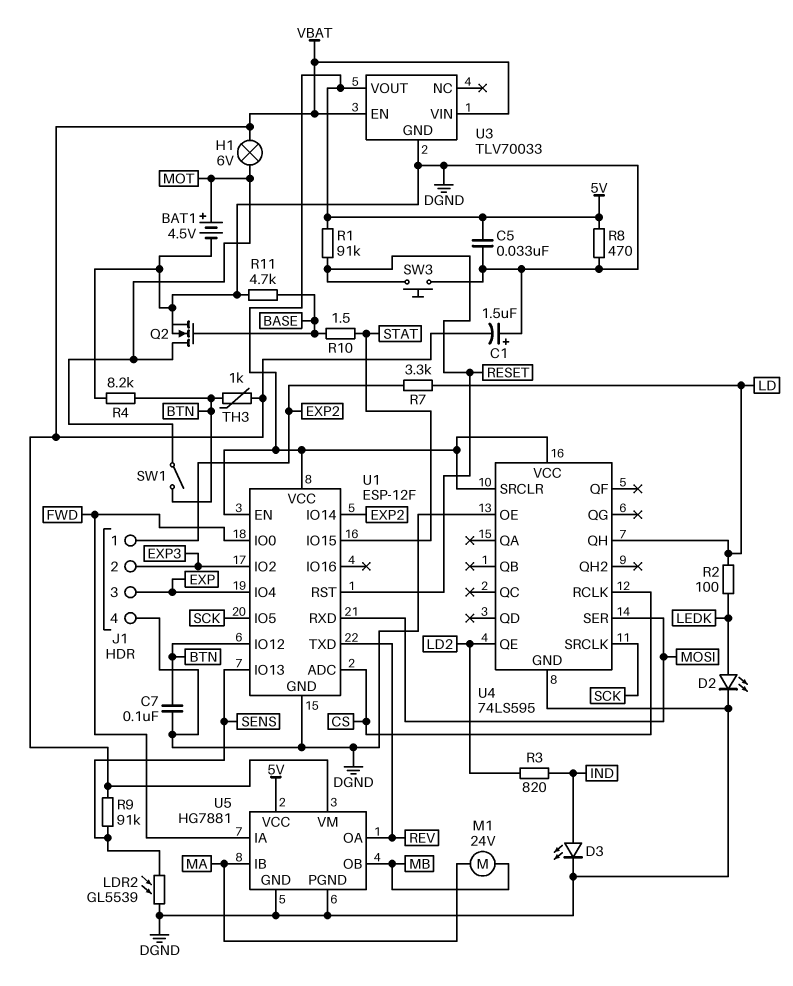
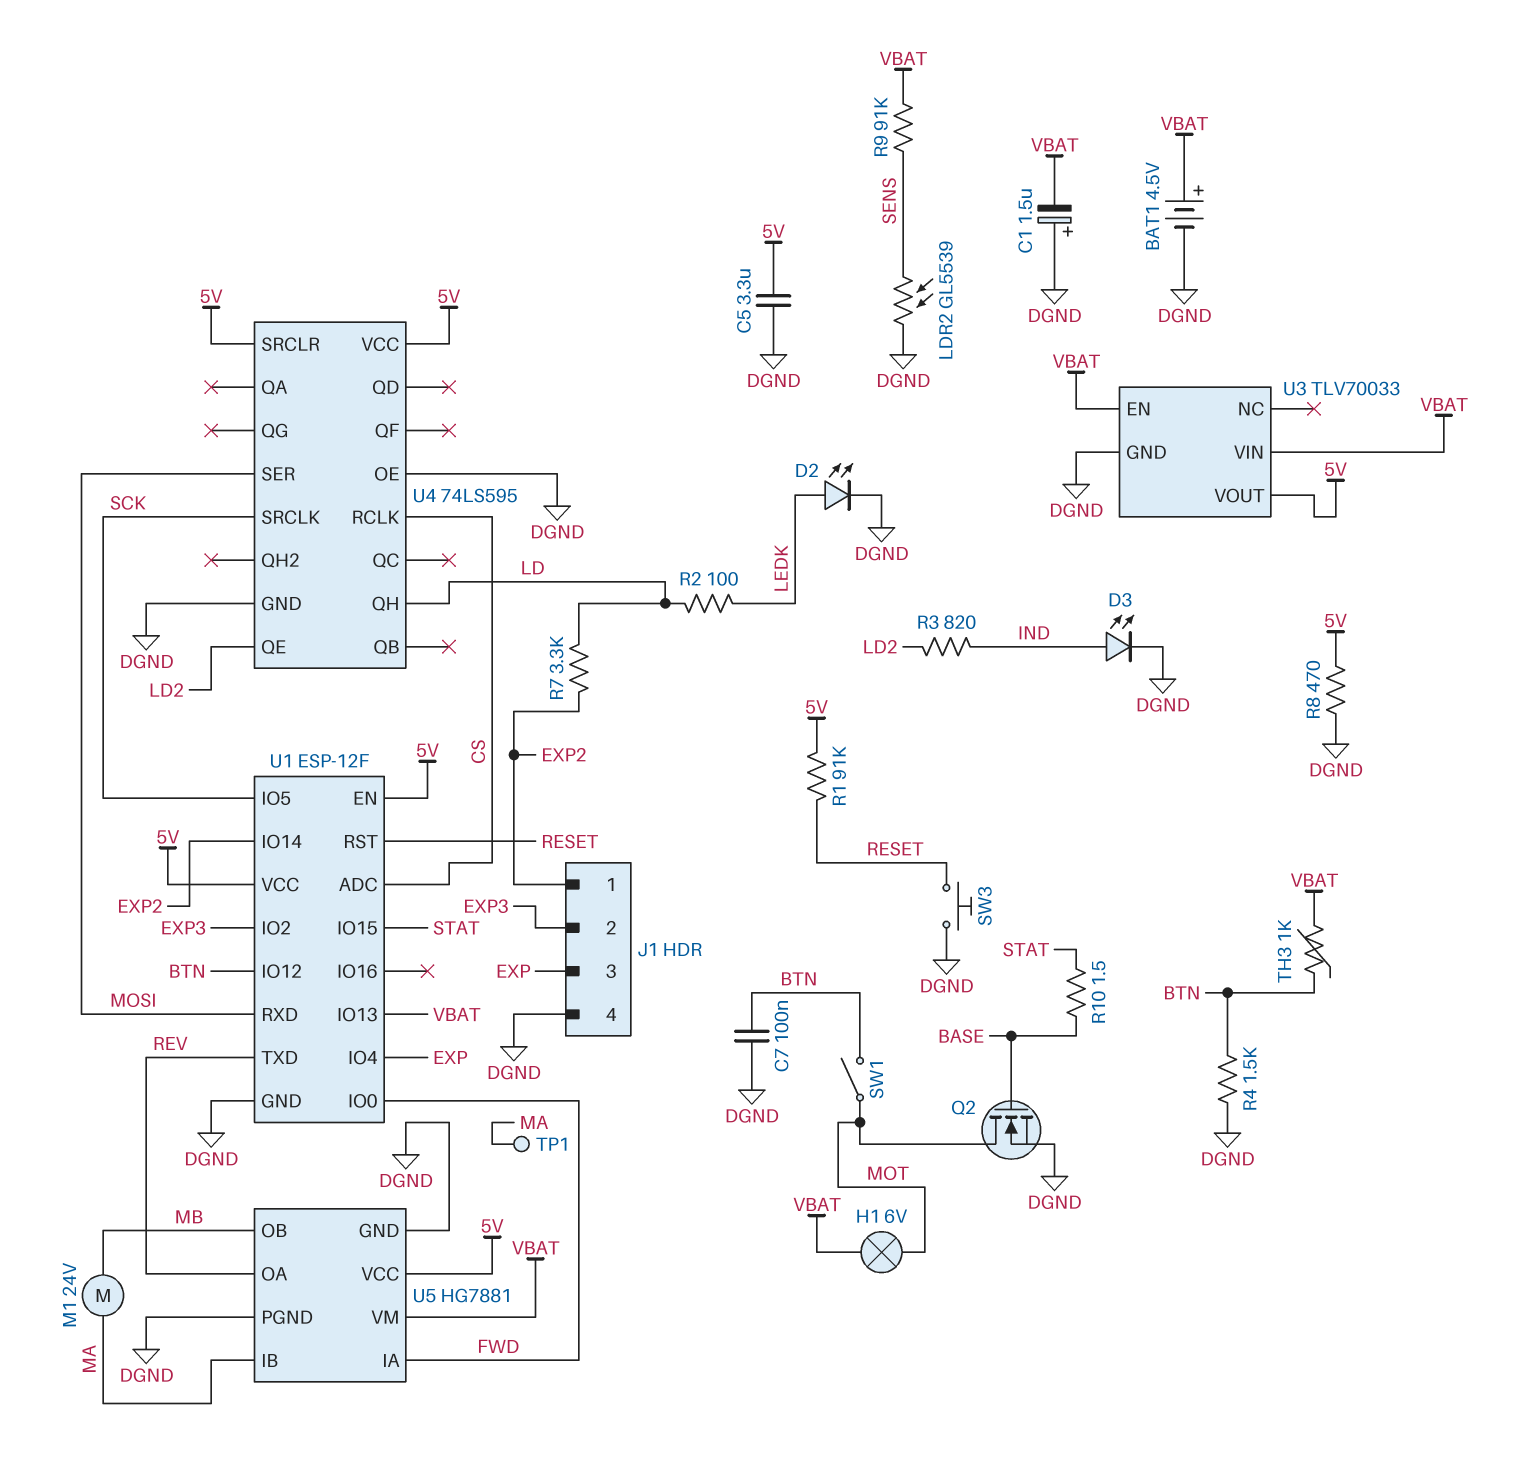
BAT1: 4.5V (plus MOT, minus DGND) -> 4.5V (plus VBAT, minus DGND)
C5: 33nF (5V, DGND) -> 3.3uF (5V, DGND)
R4: 8.2k (BTN, DGND) -> 1.5k (BTN, DGND)
R11: 4.7k (BASE, DGND) -> none
TP1: none -> test point (MA)
U1 pin IO13: SENS -> VBAT

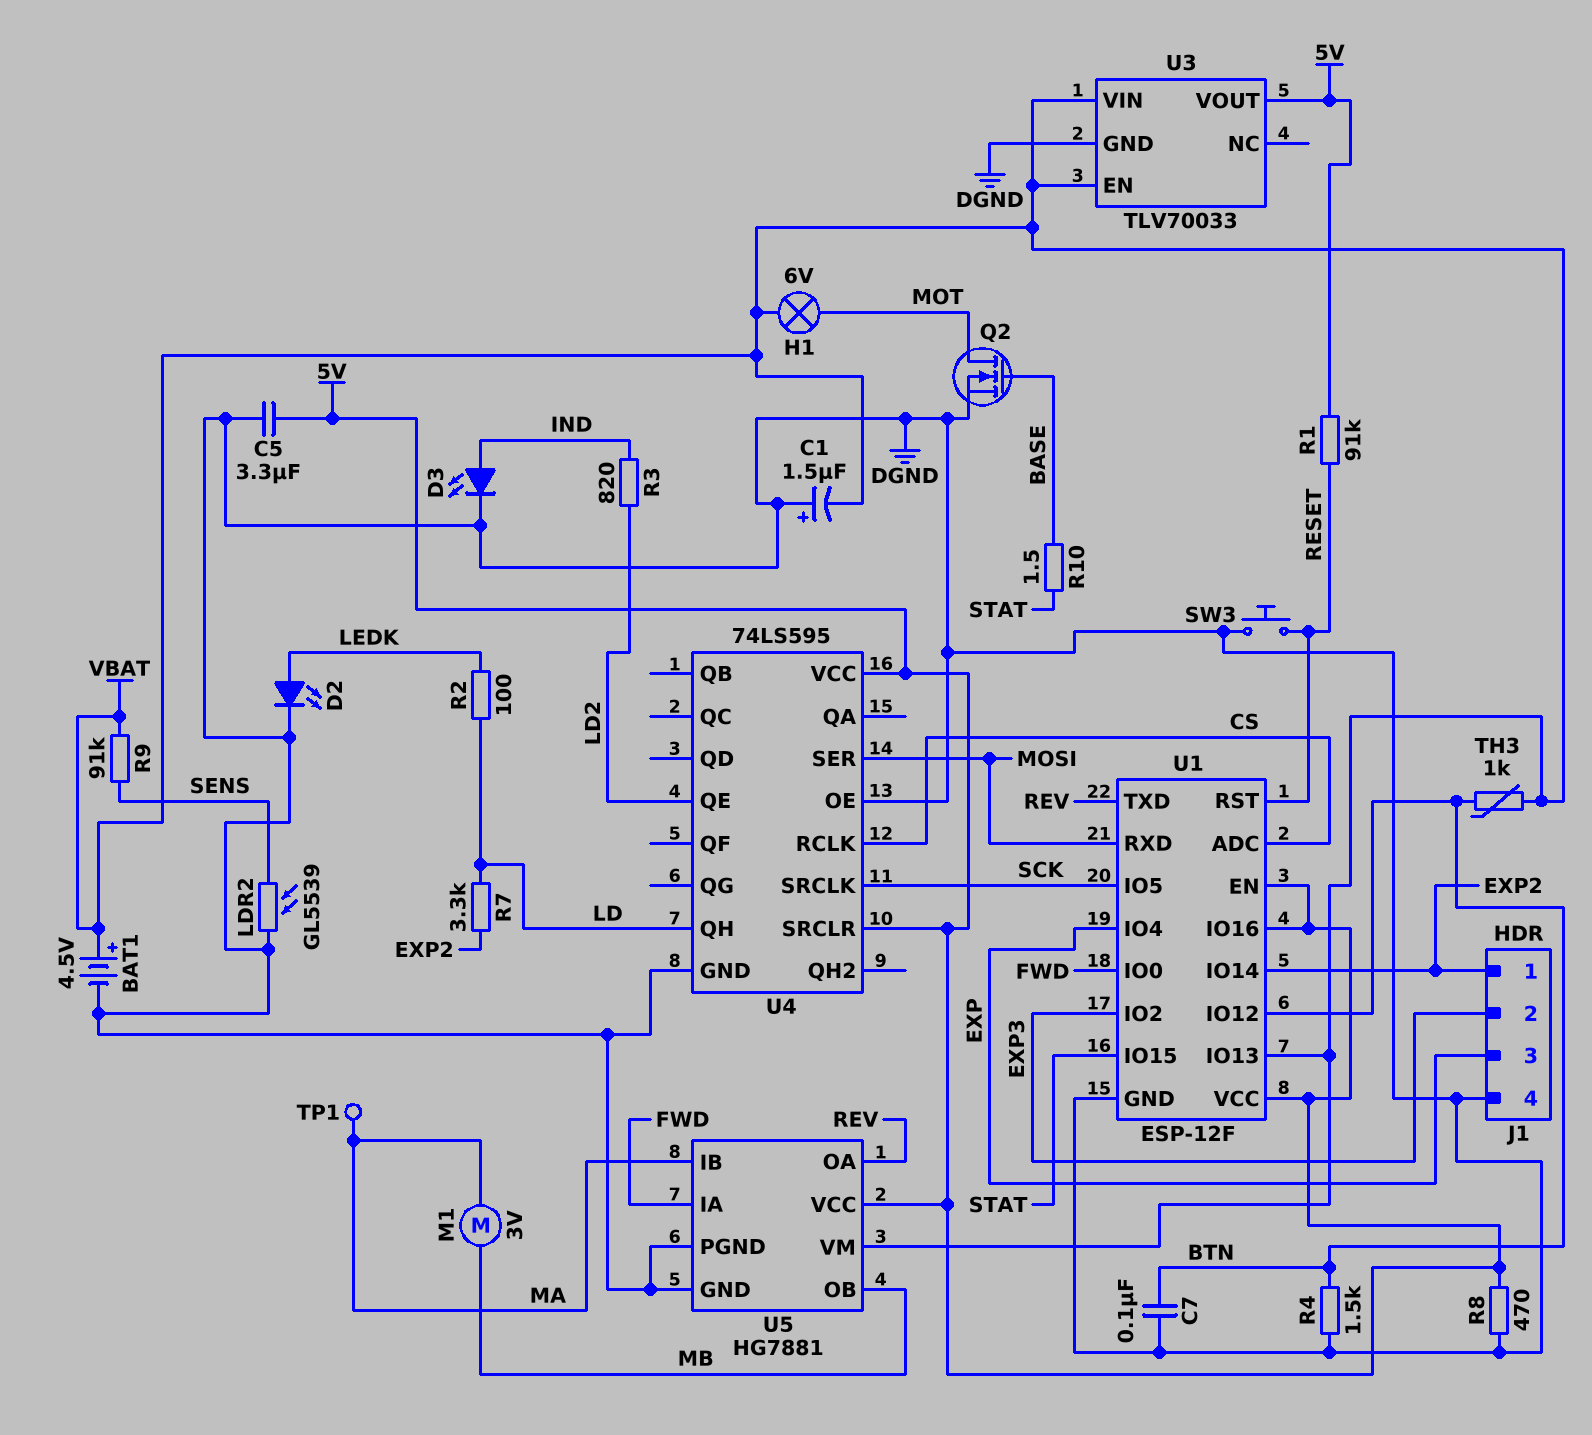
M1: motor 24V (MA, MB) -> motor 3V (MA, MB)
SW1: switch (BTN, MOT) -> none
U1 pin IO16: none -> 5V

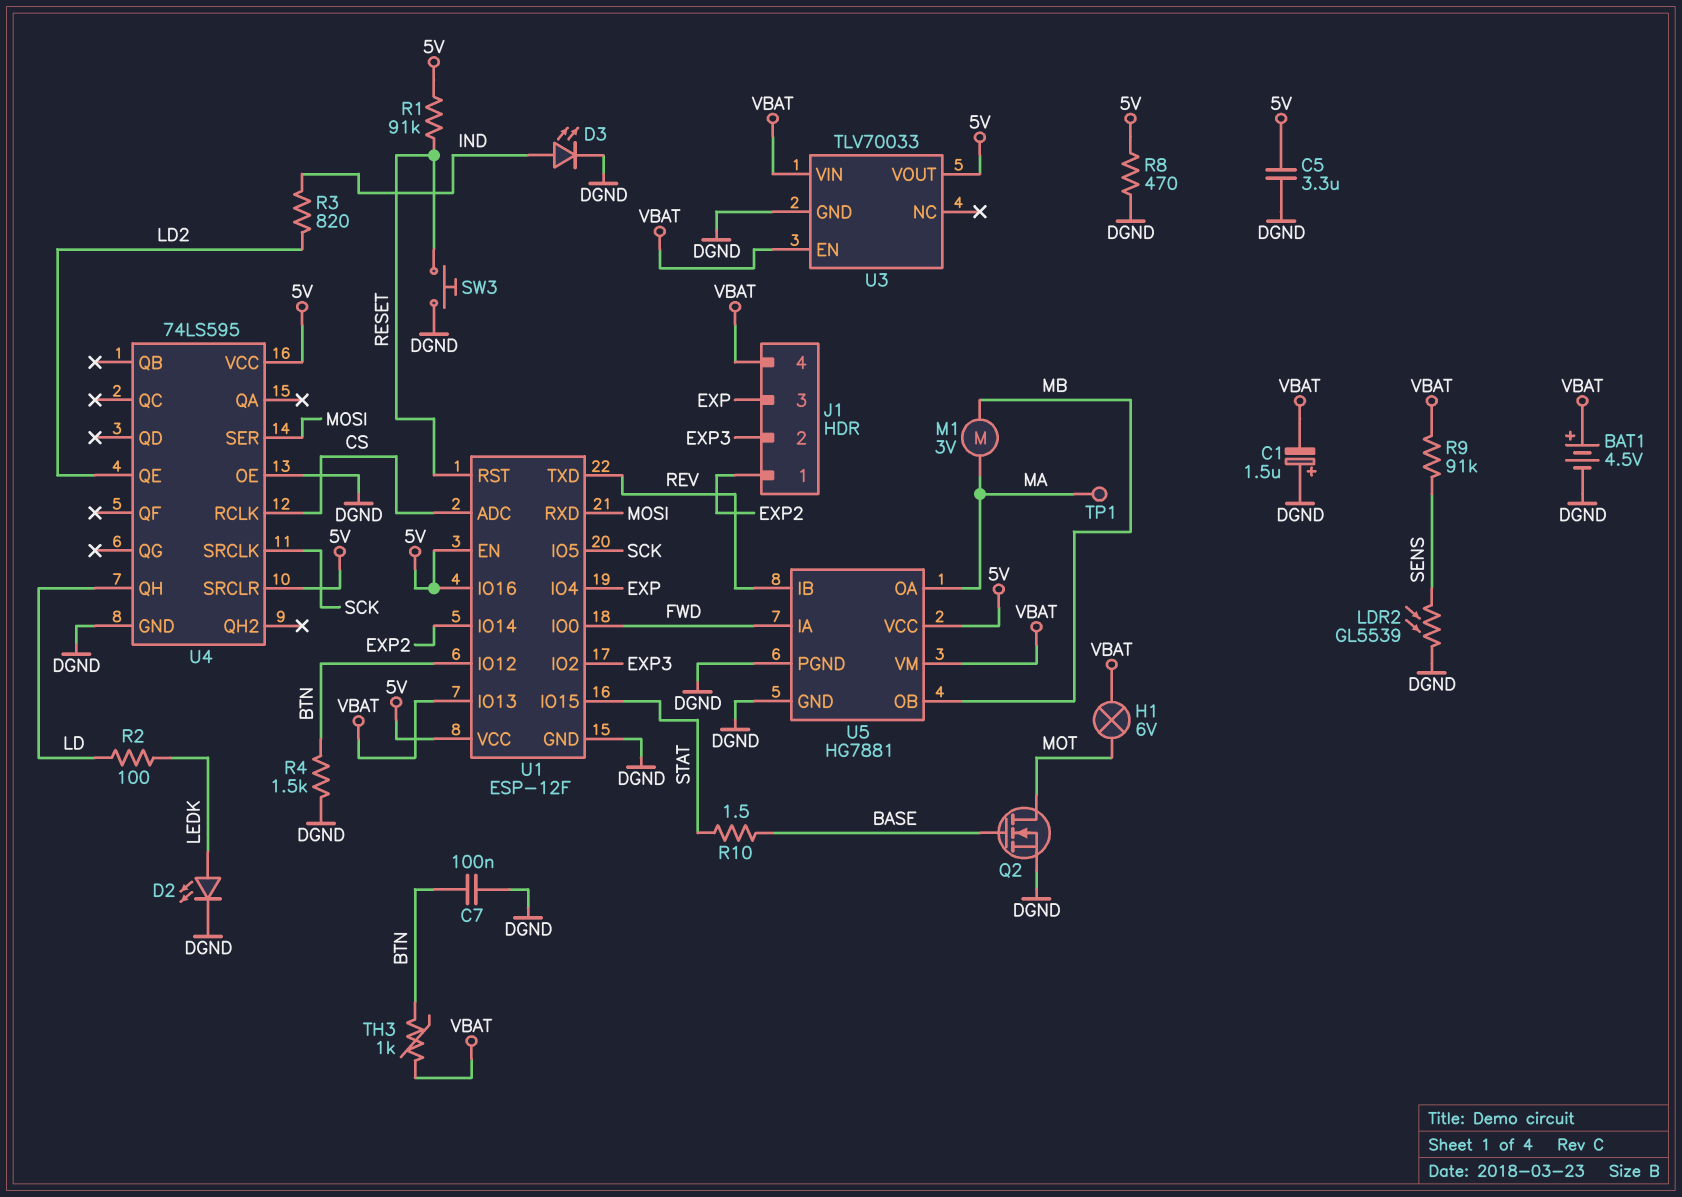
J1 pin 4: DGND -> VBAT
R7: 3.3k (EXP2, LD) -> none
U5 pin IB: MA -> REV
U5 pin OA: REV -> MA

